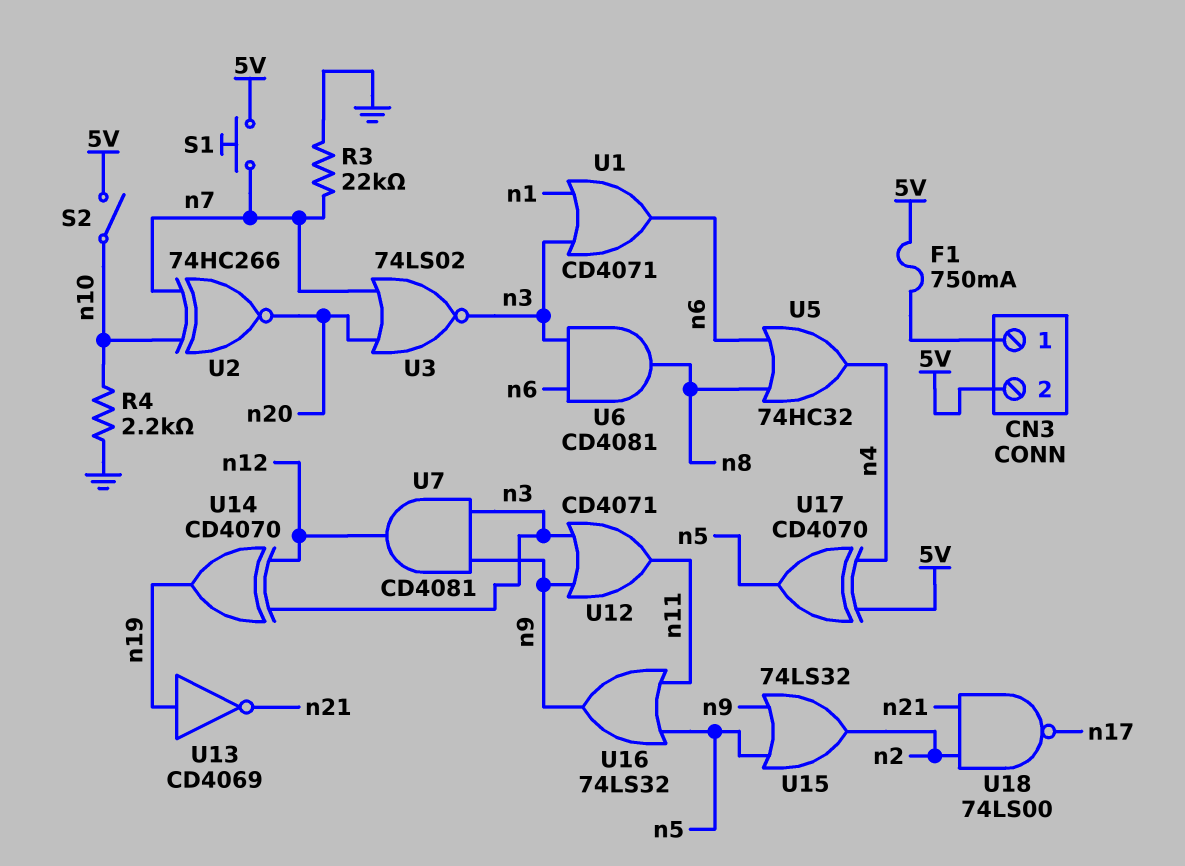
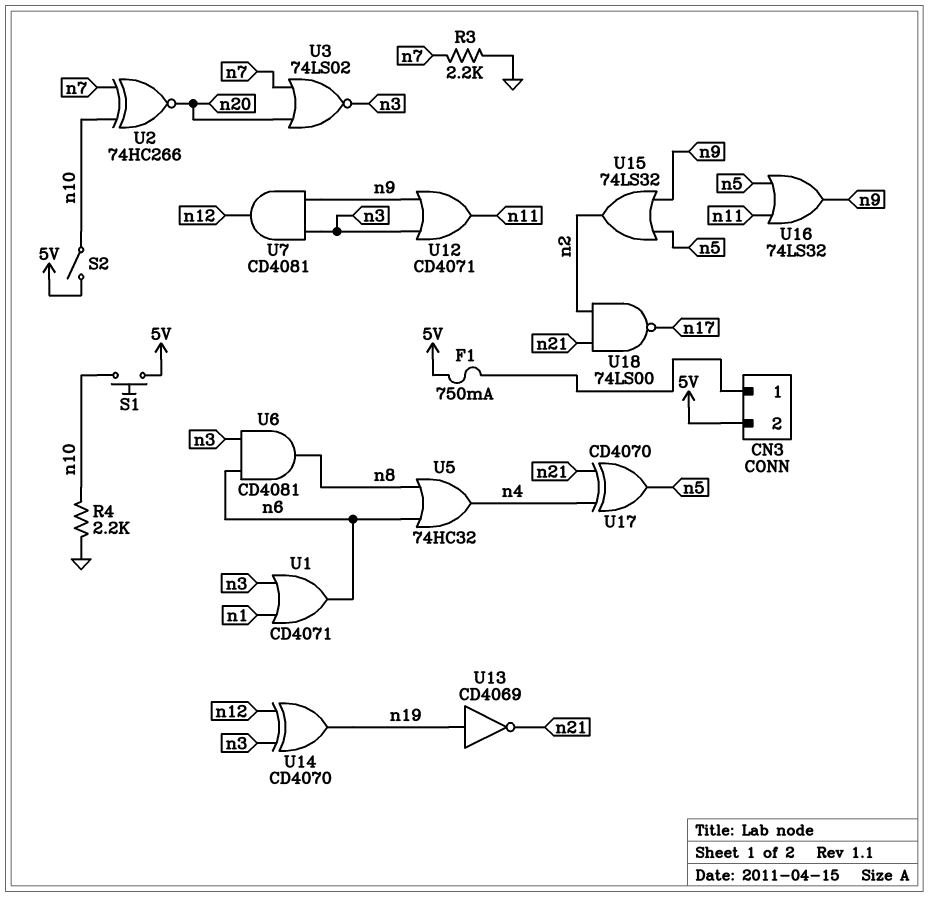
R3: 22k (GND, n7) -> 2.2k (GND, n7)
S1: button (5V, n7) -> button (5V, n10)
U17: XOR CD4070 (in 5V, in n4, out n5) -> XOR CD4070 (in n4, in n21, out n5)

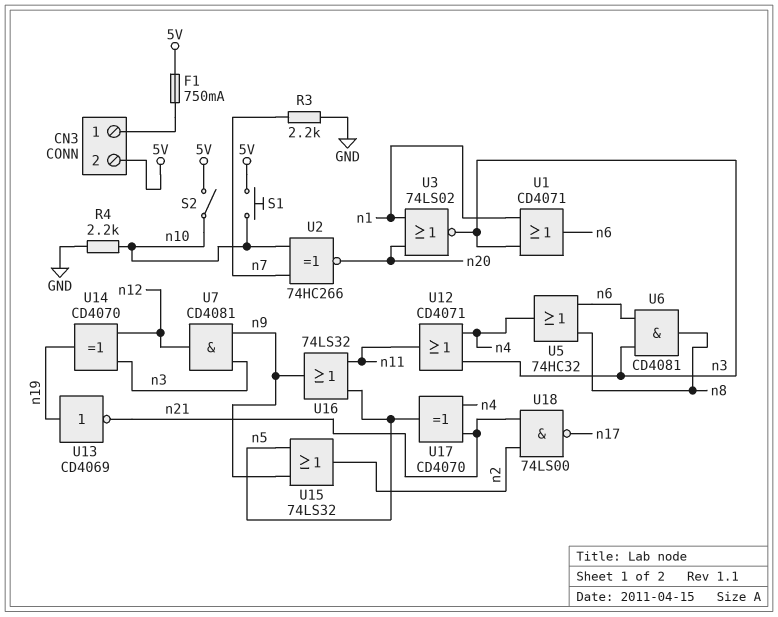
U3: NOR 74LS02 (in n7, in n20, out n3) -> NOR 74LS02 (in n1, in n20, out n3)
U12: OR CD4071 (in n3, in n9, out n11) -> OR CD4071 (in n3, in n4, out n11)

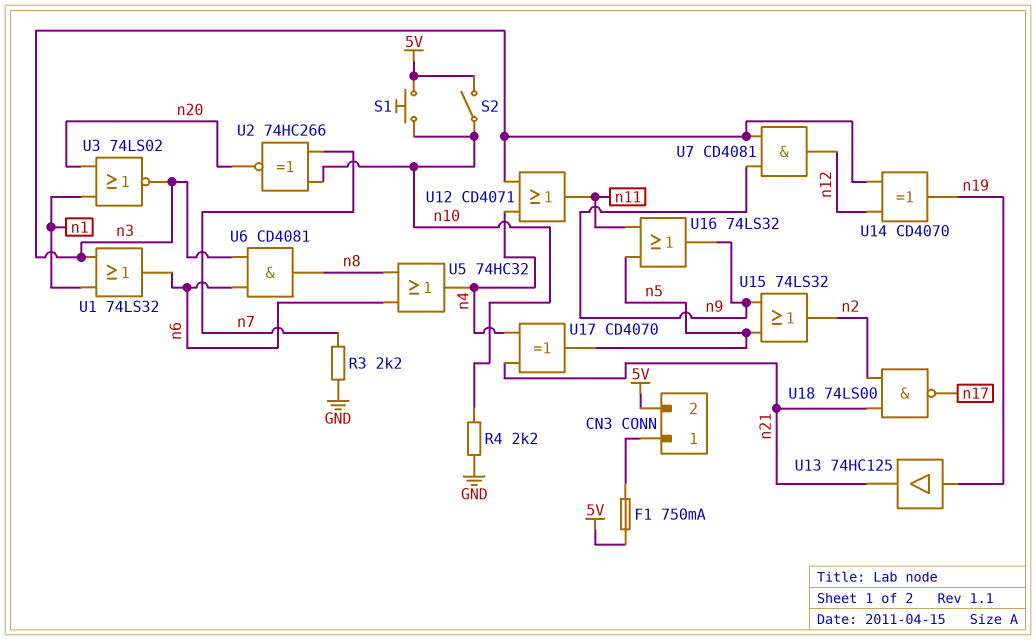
U1: OR CD4071 (in n1, in n3, out n6) -> OR 74LS32 (in n1, in n3, out n6)
U13: NOT CD4069 (in n19, out n21) -> buffer 74HC125 (in n19, out n21)

